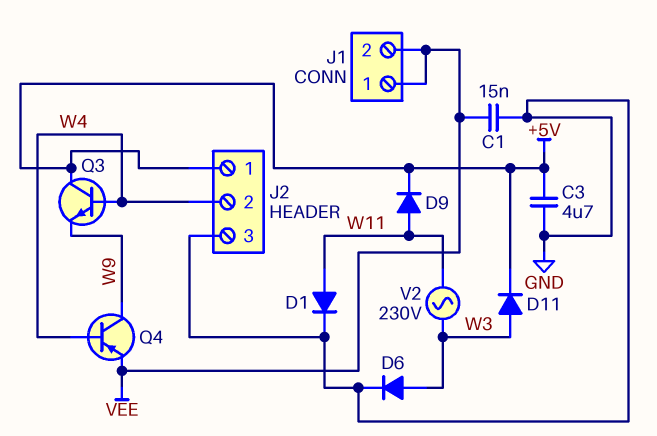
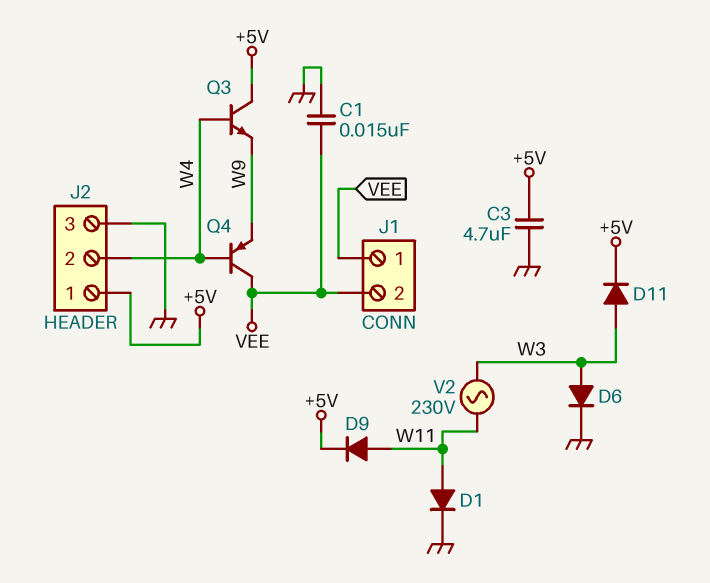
Q4: PNP (B W4, C W9, E VEE) -> PNP (B W4, C VEE, E W9)

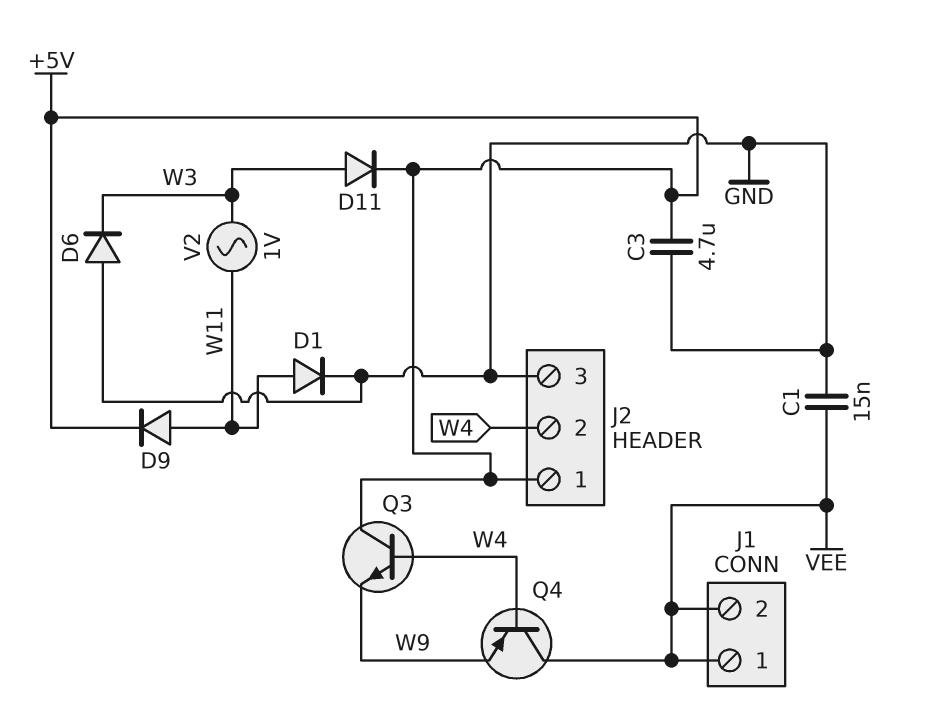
D6: diode (A W3, K GND) -> diode (A GND, K W3)
V2: AC 230V (W3, W11) -> AC 1V (W3, W11)

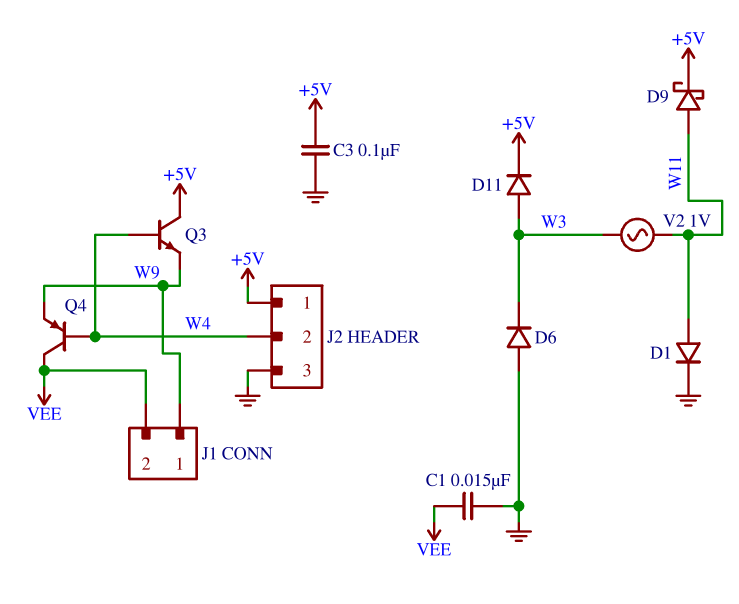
C3: 4.7uF (+5V, GND) -> 100nF (+5V, GND)
D9: diode (A W11, K +5V) -> schottky (A W11, K +5V)
J1 pin 1: VEE -> W9

